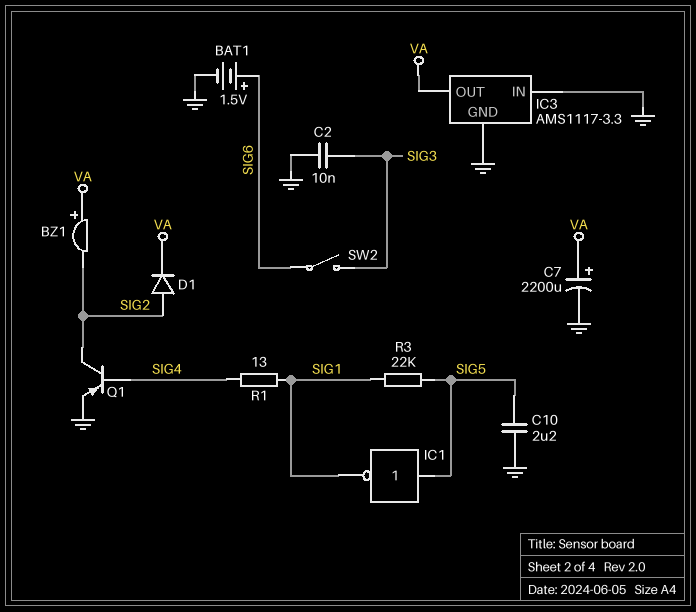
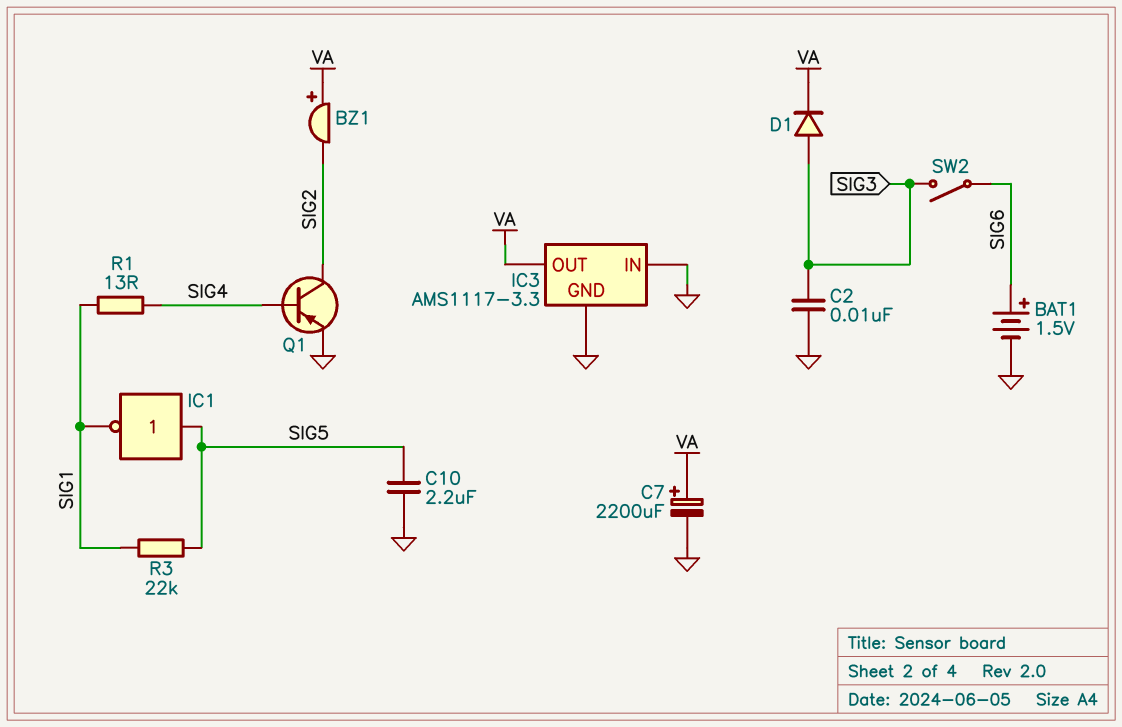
D1: diode (A SIG2, K VA) -> diode (A SIG3, K VA)

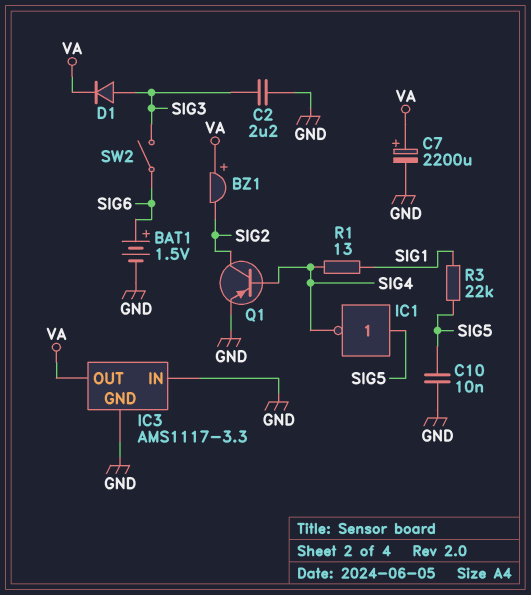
C2: 10nF (GND, SIG3) -> 2.2uF (GND, SIG3)
C10: 2.2uF (GND, SIG5) -> 10nF (GND, SIG5)
IC1: NOT (in SIG5, out SIG1) -> NOT (in SIG5, out SIG4)

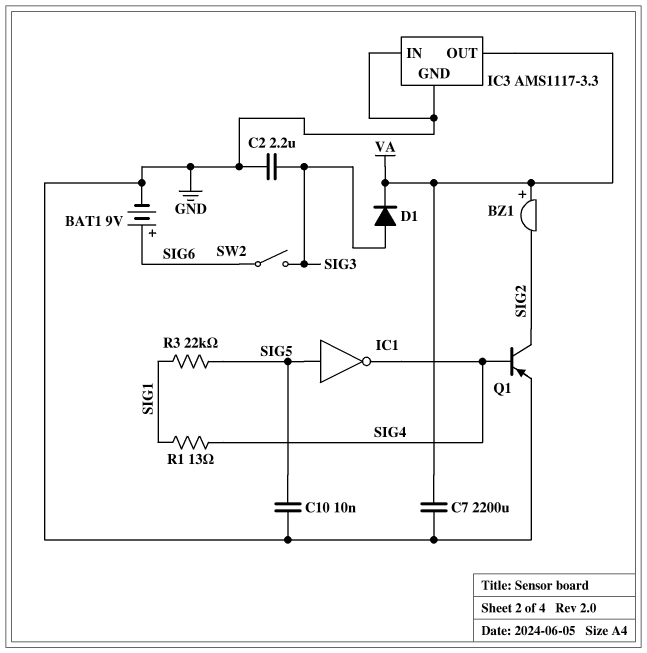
BAT1: 1.5V (plus SIG6, minus GND) -> 9V (plus SIG6, minus GND)
C7: 2200uF (plus VA, minus GND) -> 2200uF (GND, VA)

